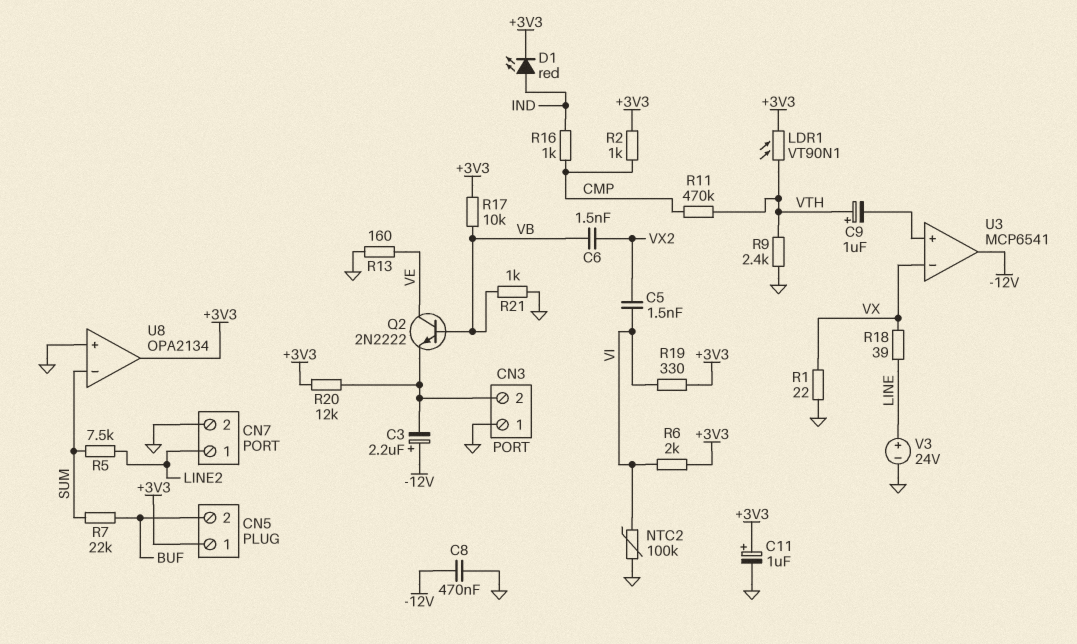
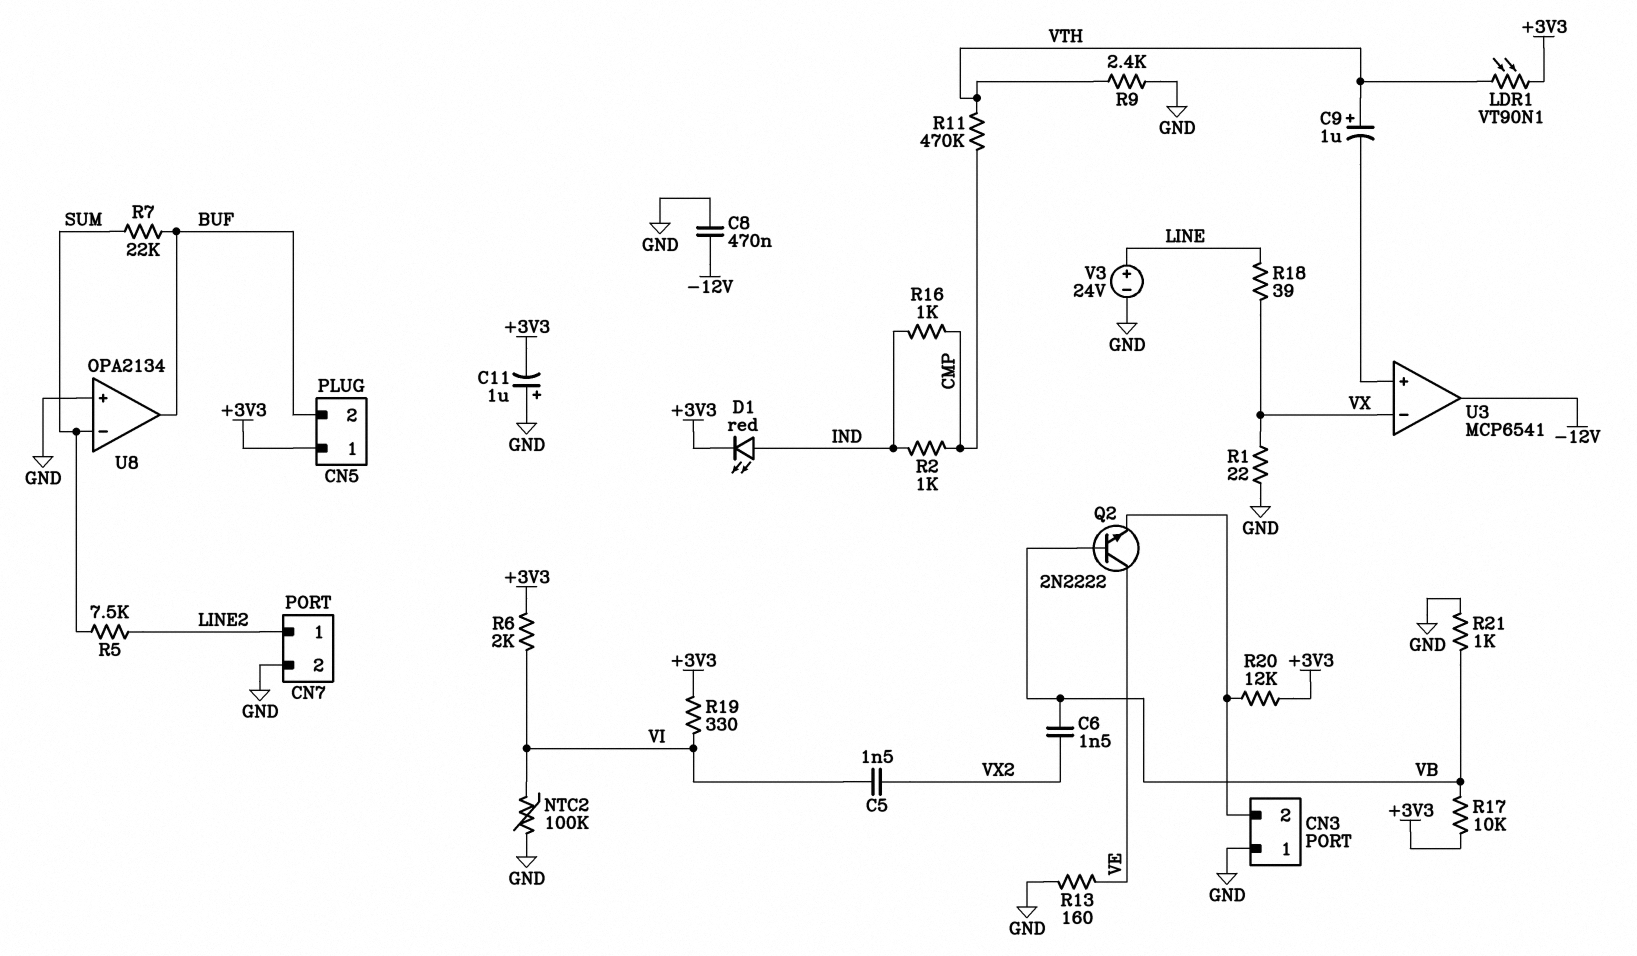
C3: 2.2uF (plus -12V, minus CN3/2) -> none
C11: 1uF (plus +3V3, minus GND) -> 1uF (plus GND, minus +3V3)
R2: 1k (+3V3, CMP) -> 1k (CMP, IND)
U8 pin out: +3V3 -> BUF

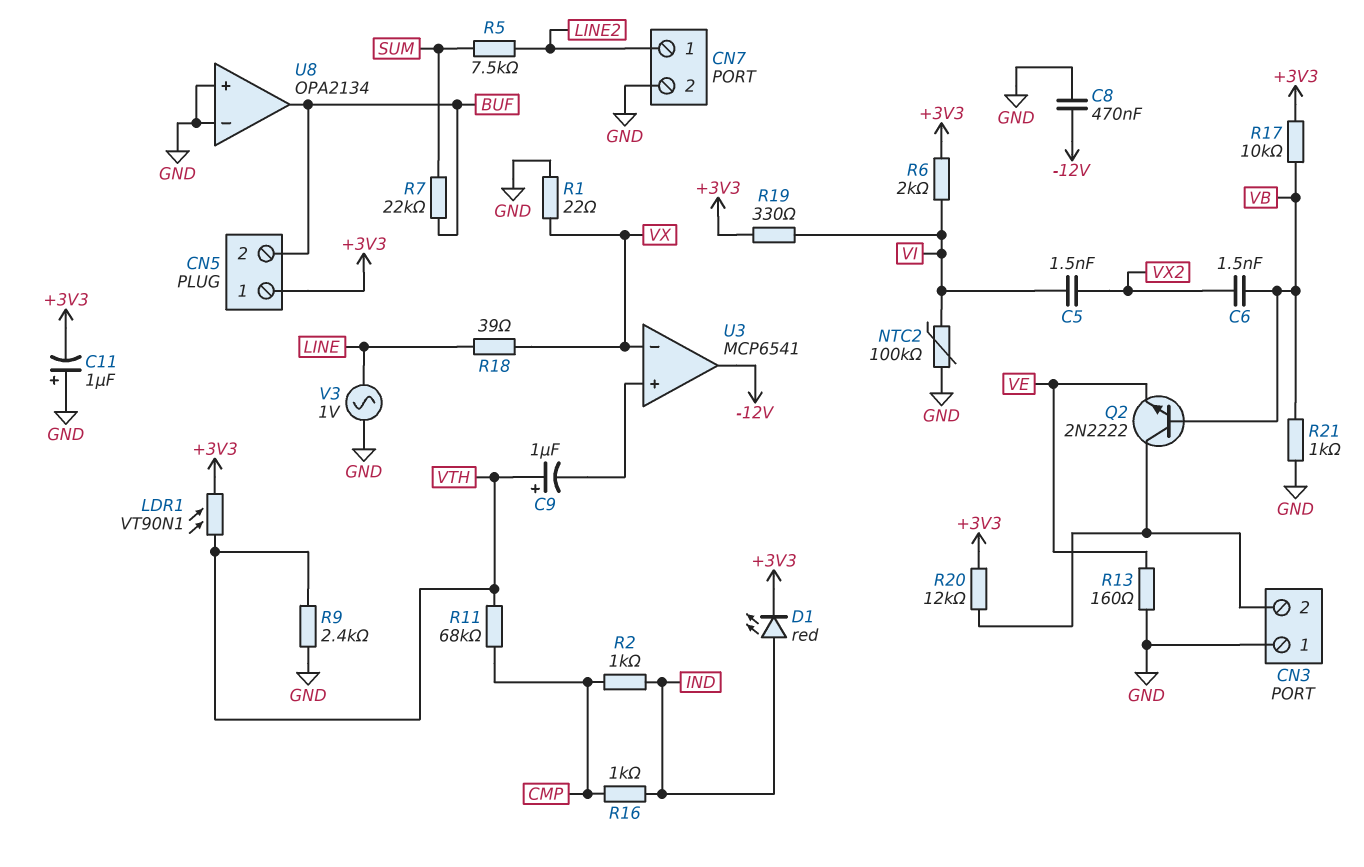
Q2: NPN 2N2222 (B VB, C VE, E CN3/2) -> NPN 2N2222 (B VB, C CN3/2, E VE)
R11: 470k (CMP, VTH) -> 68k (CMP, VTH)
U8 pin in-: SUM -> GND
V3: 24V (plus LINE, minus GND) -> AC 1V (GND, LINE)

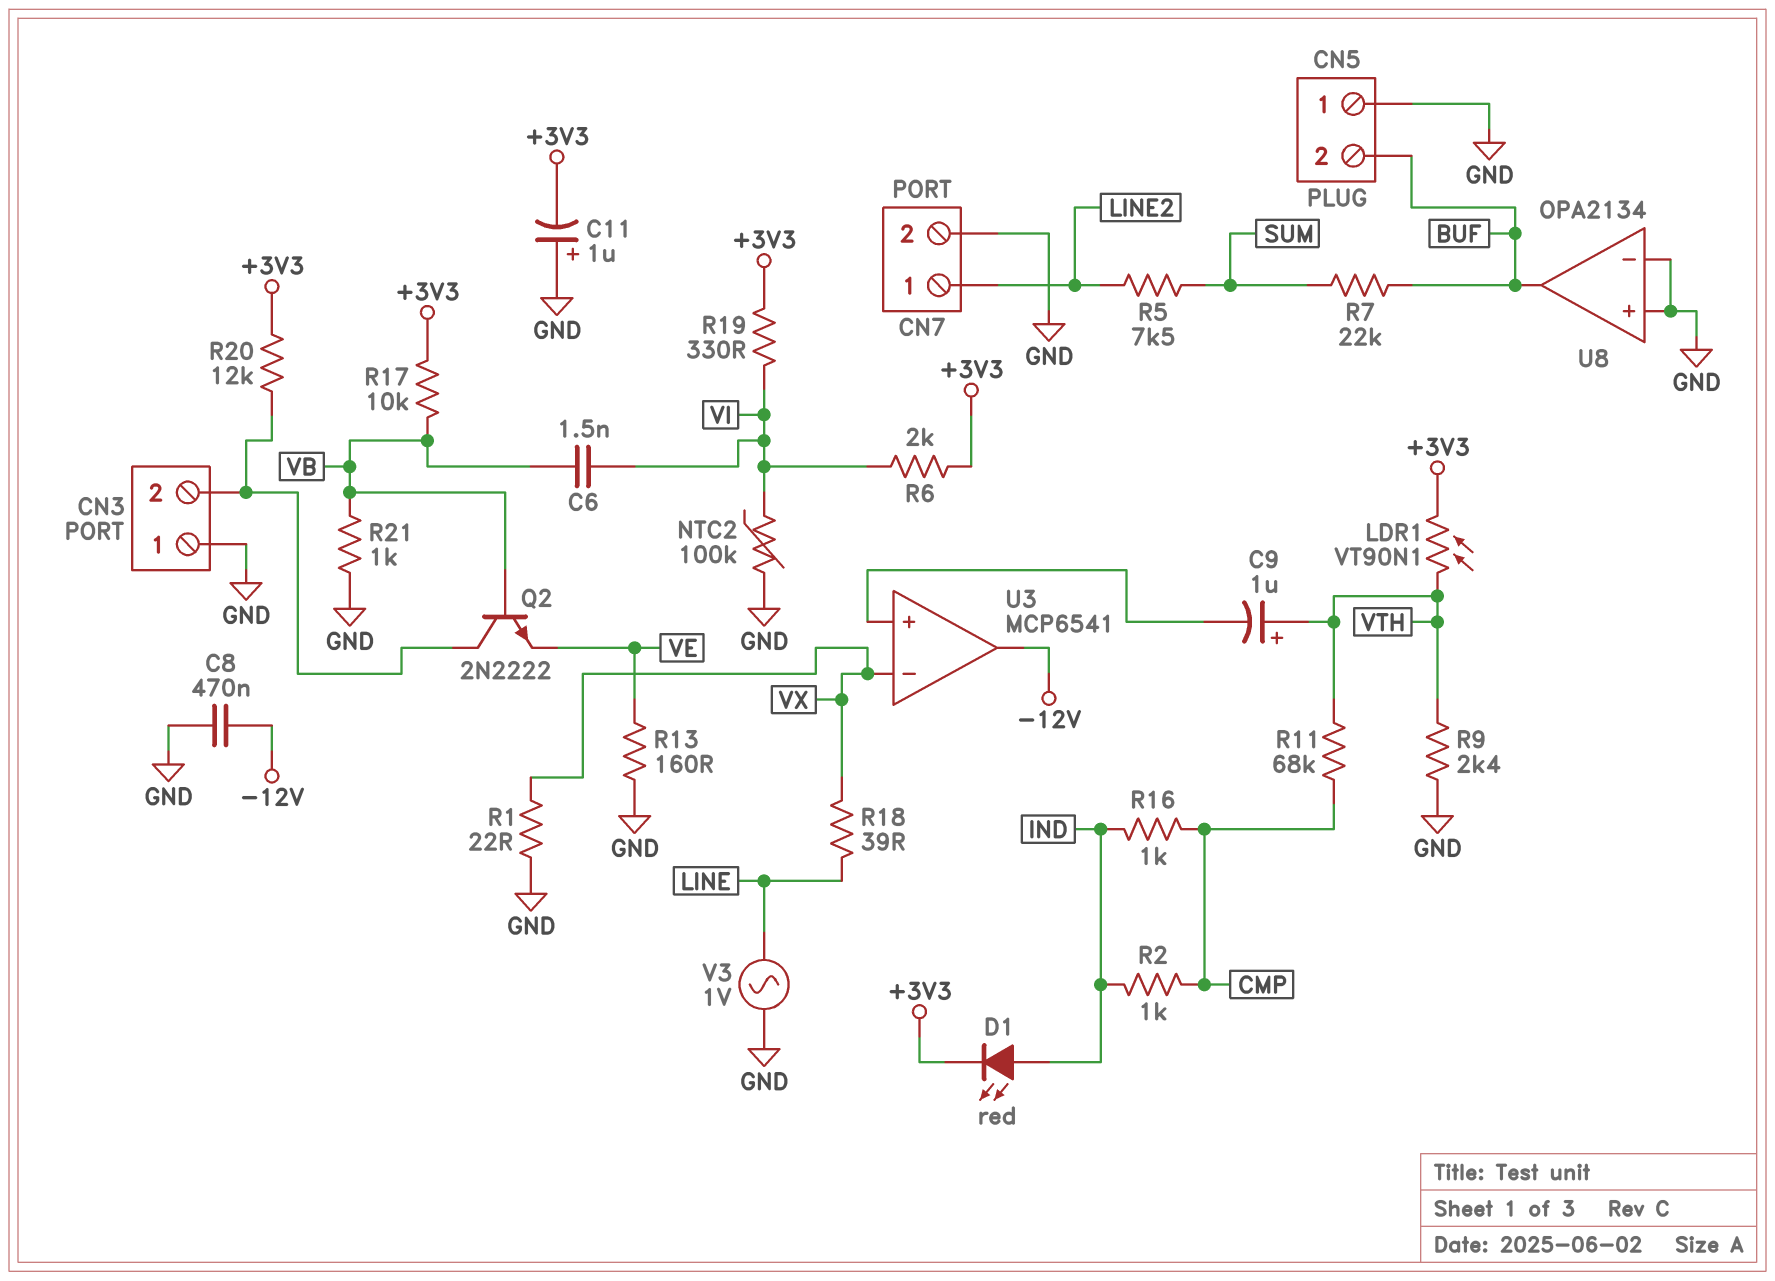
C5: 1.5nF (VI, VX2) -> none
C6: 1.5nF (VB, VX2) -> 1.5nF (VB, VI)
CN5 pin 1: +3V3 -> GND

